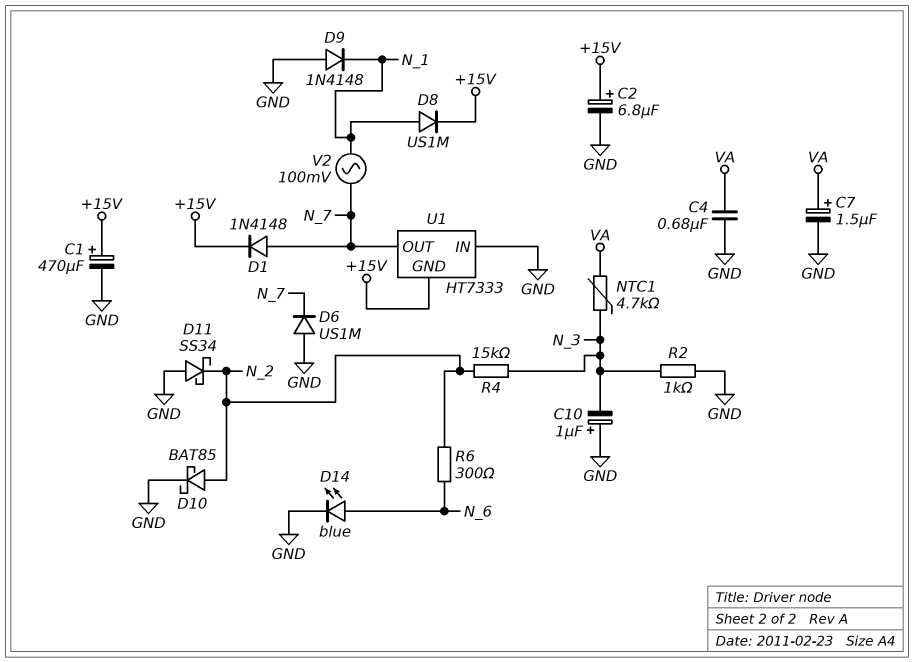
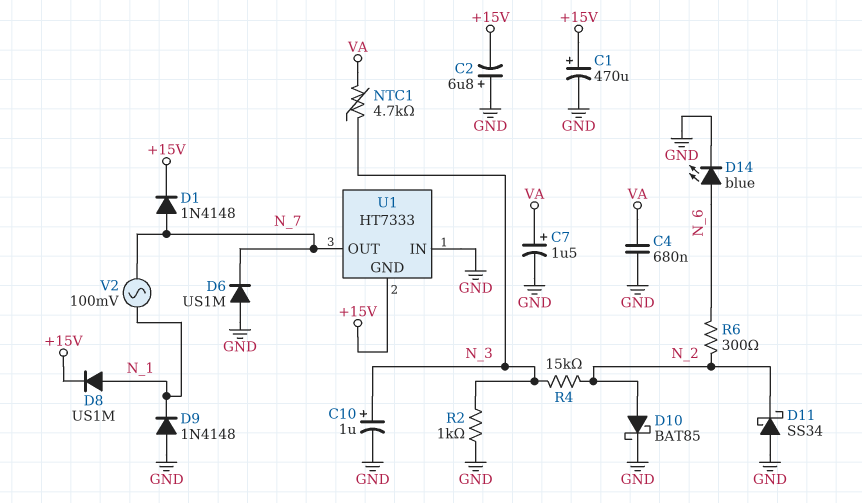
C2: 6.8uF (plus +15V, minus GND) -> 6.8uF (plus GND, minus +15V)
C10: 1uF (plus GND, minus N_3) -> 1uF (plus N_3, minus GND)

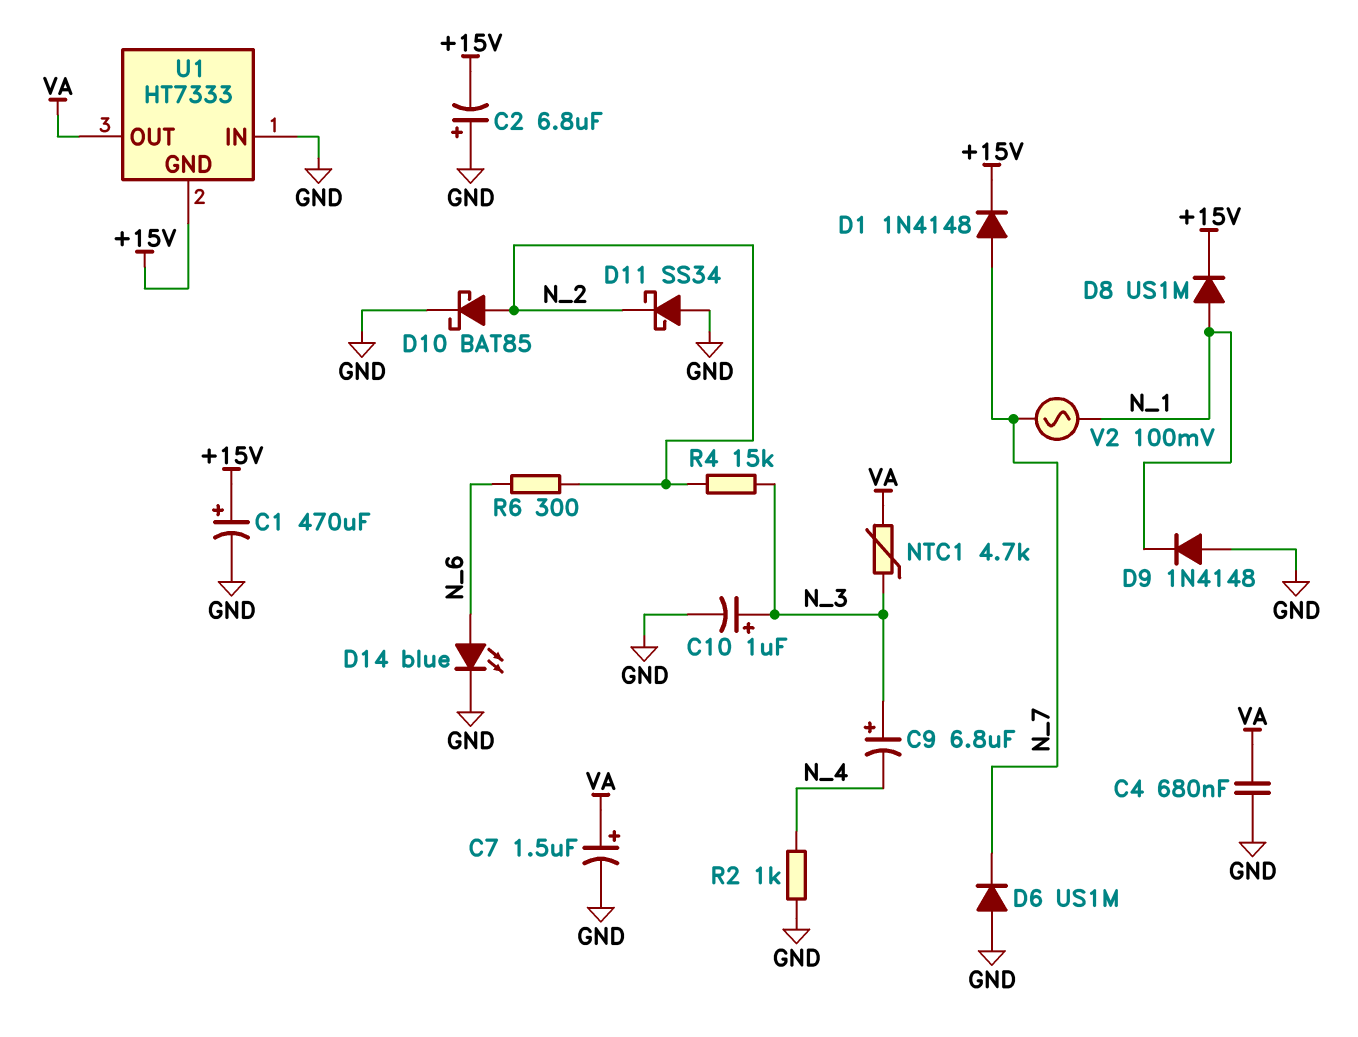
C9: none -> 6.8uF (plus N_3, minus N_4)
R2: 1k (GND, N_3) -> 1k (GND, N_4)
U1 pin OUT: N_7 -> VA

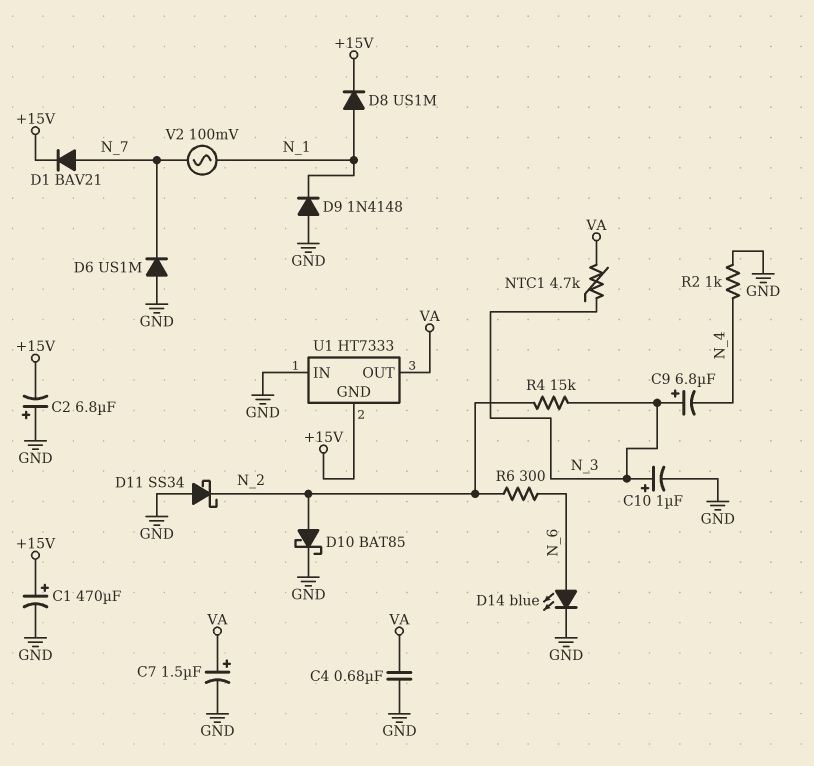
D1: diode 1N4148 (A N_7, K +15V) -> diode BAV21 (A N_7, K +15V)

